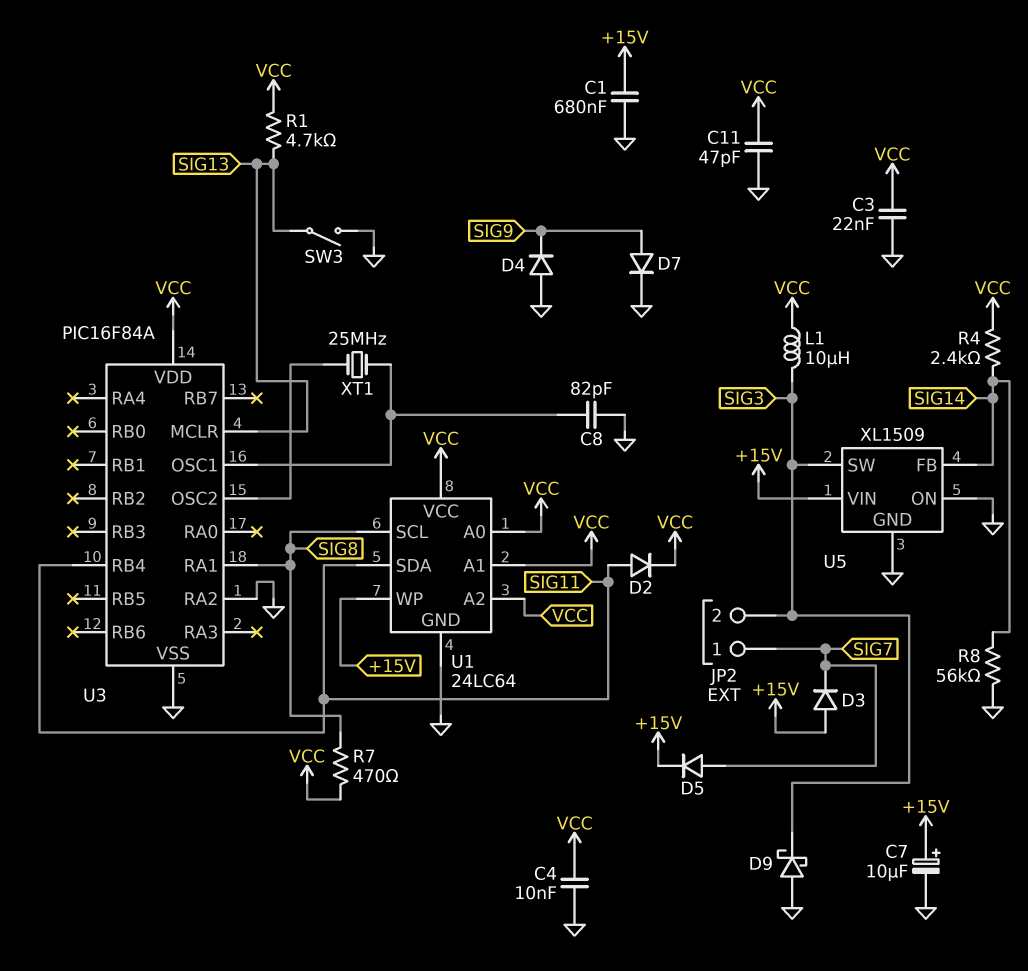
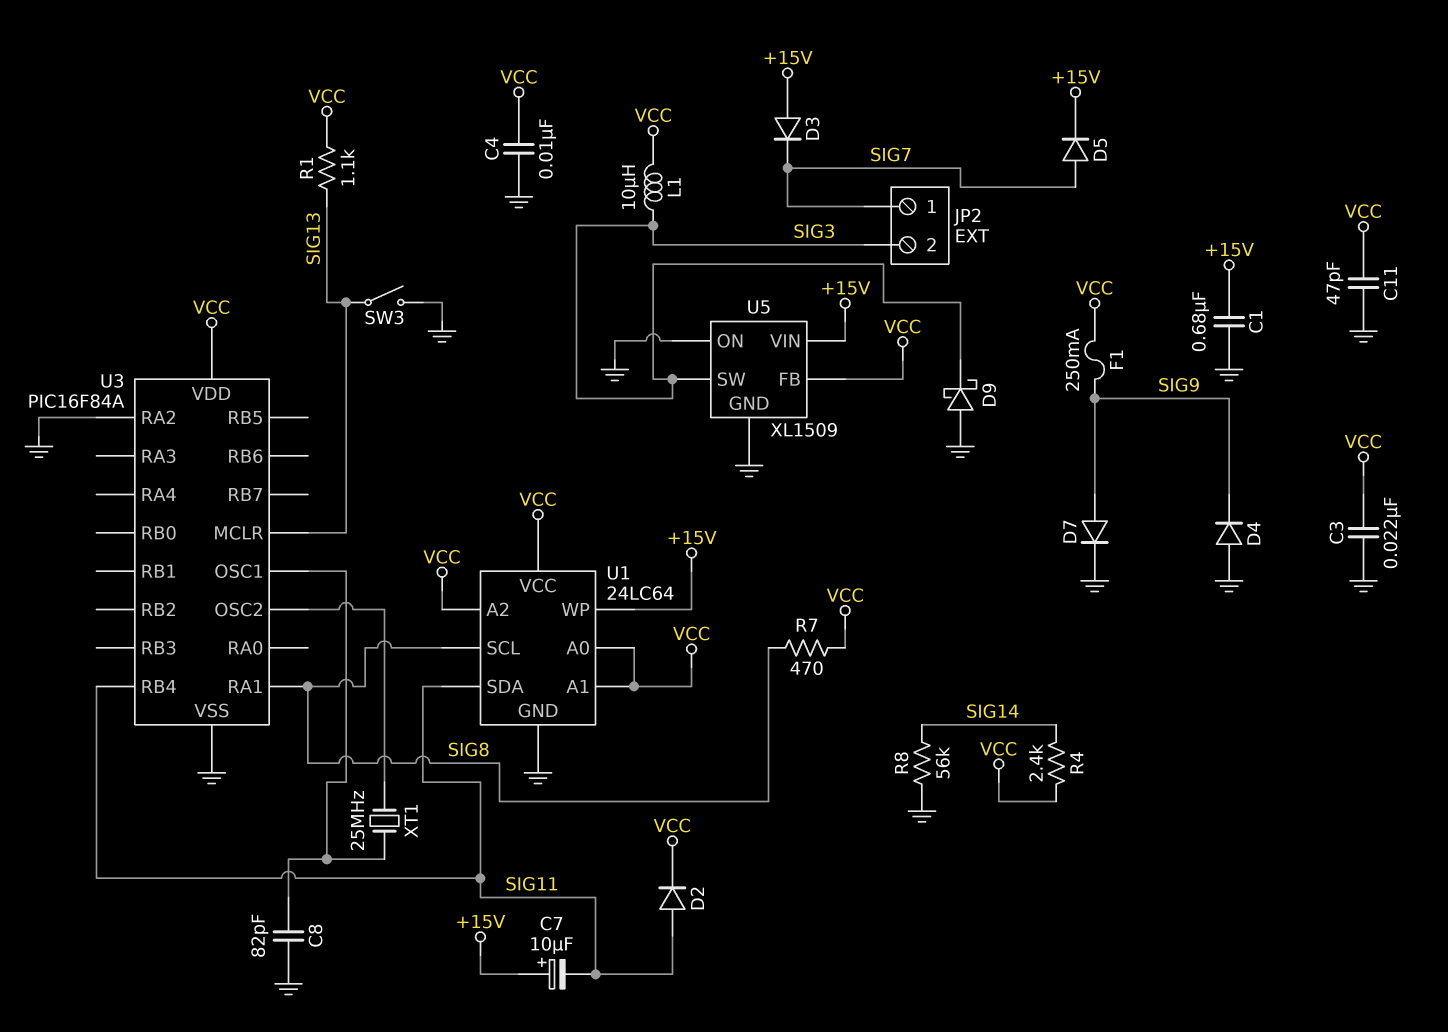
C7: 10uF (plus +15V, minus GND) -> 10uF (plus +15V, minus SIG11)
F1: none -> 250mA (SIG9, VCC)
R1: 4.7k (SIG13, VCC) -> 1.1k (SIG13, VCC)
U5 pin FB: SIG14 -> VCC

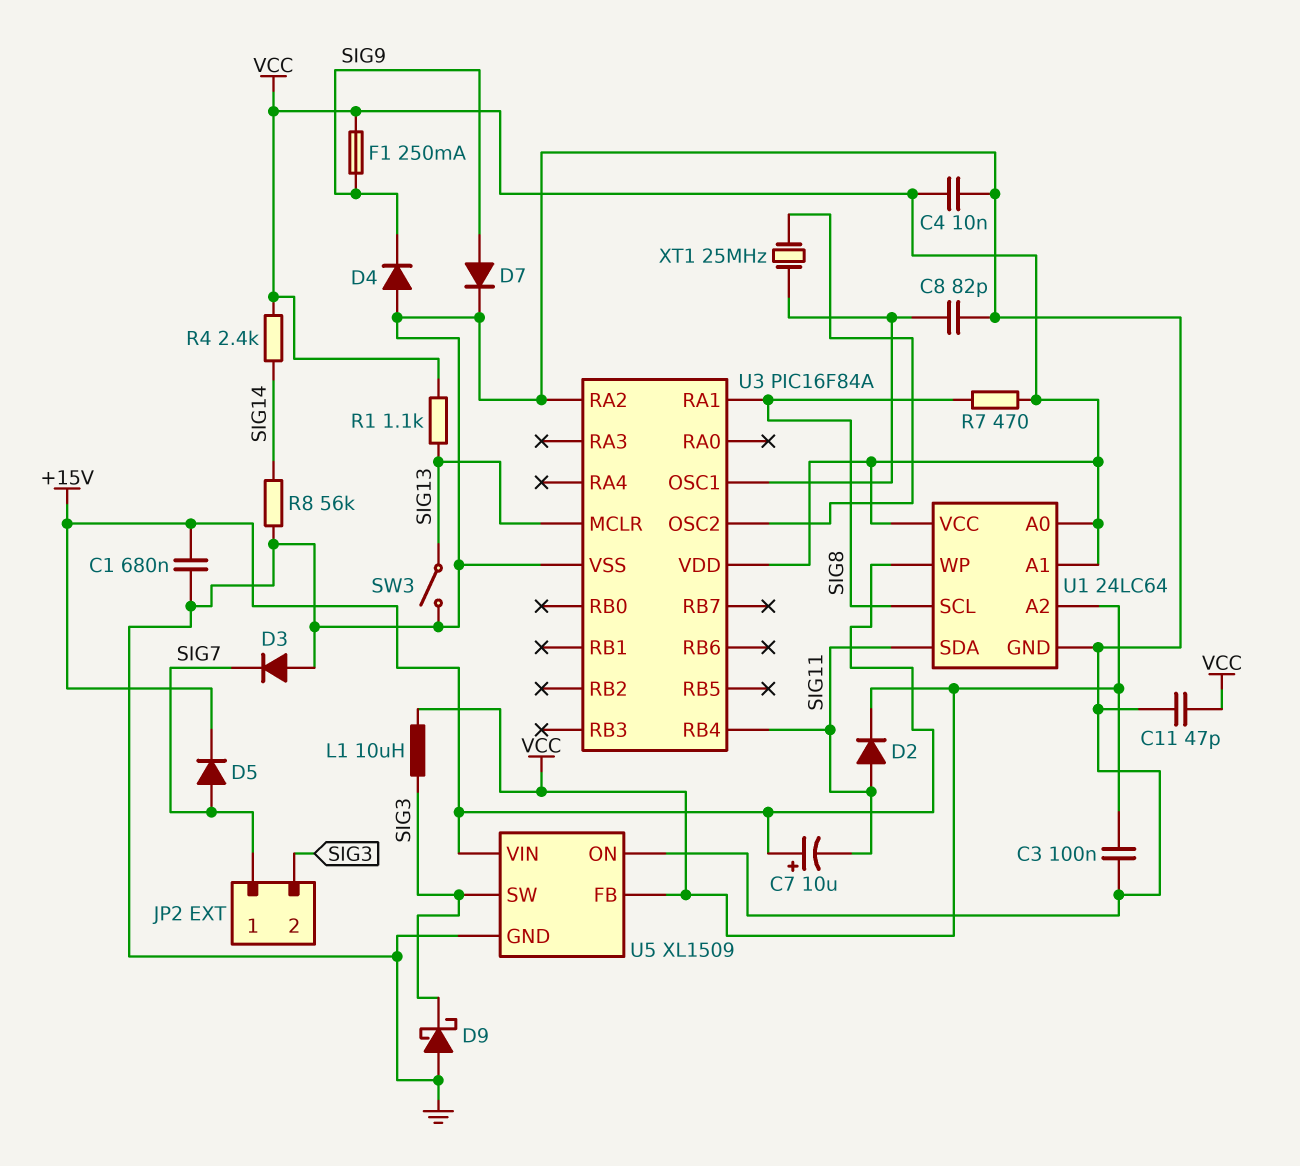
C3: 22nF (GND, VCC) -> 100nF (GND, VCC)
D3: diode (A +15V, K SIG7) -> diode (A GND, K SIG7)

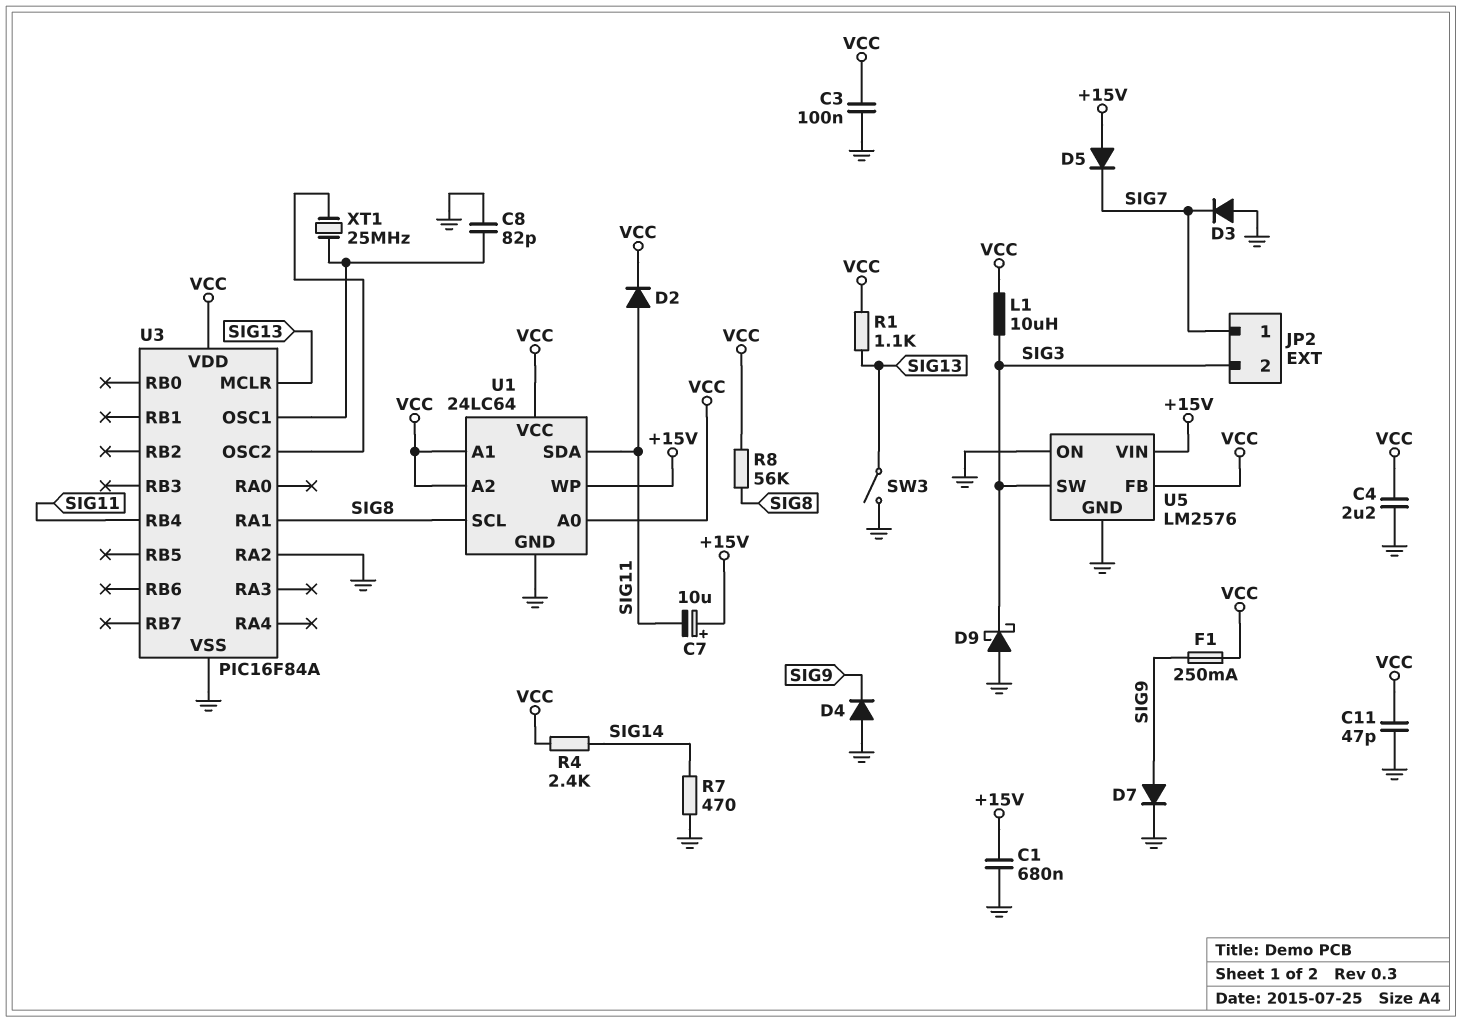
C4: 10nF (GND, VCC) -> 2.2uF (GND, VCC)
D5: diode (A SIG7, K +15V) -> diode (A +15V, K SIG7)
R7: 470 (SIG8, VCC) -> 470 (GND, SIG14)
R8: 56k (GND, SIG14) -> 56k (SIG8, VCC)
U5: XL1509 -> LM2576

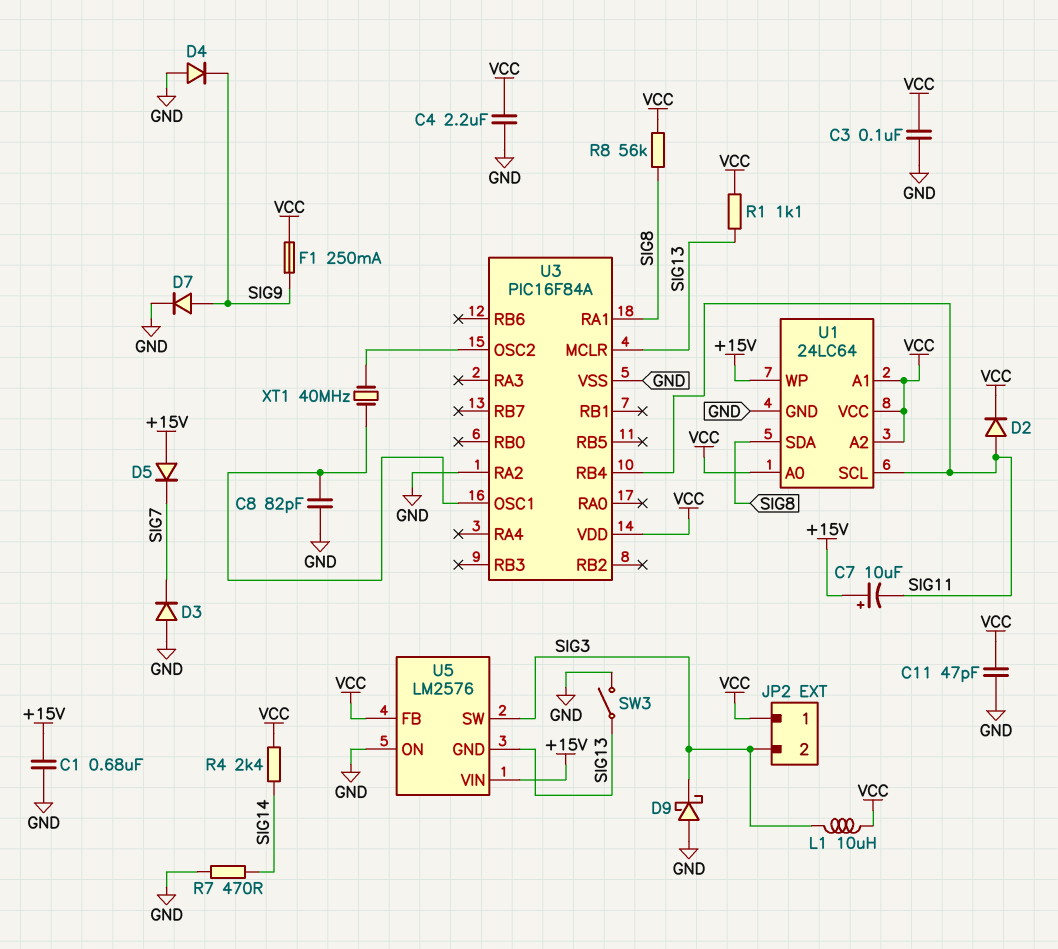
JP2 pin 1: SIG7 -> VCC
U1 pin SCL: SIG8 -> SIG11
U1 pin SDA: SIG11 -> SIG8
U5 pin GND: GND -> SIG13
XT1: 25MHz (U3/OSC1, U3/OSC2) -> 40MHz (U3/OSC1, U3/OSC2)

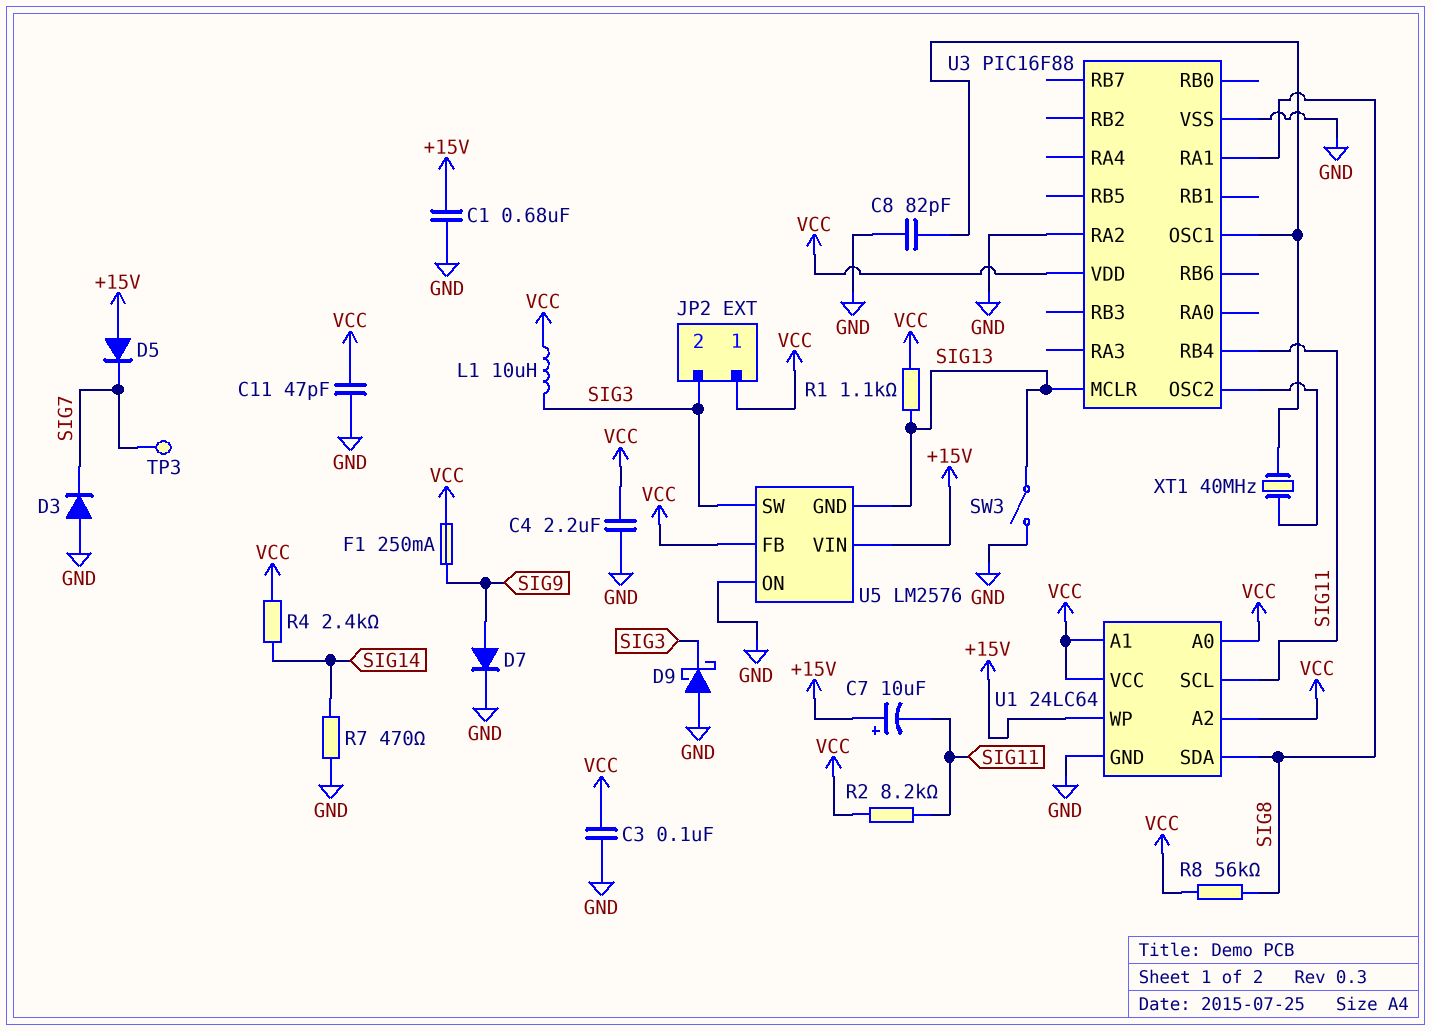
D2: diode (A SIG11, K VCC) -> none
D4: diode (A GND, K SIG9) -> none
R2: none -> 8.2k (SIG11, VCC)
TP3: none -> test point (SIG7)
U3: PIC16F84A -> PIC16F88

